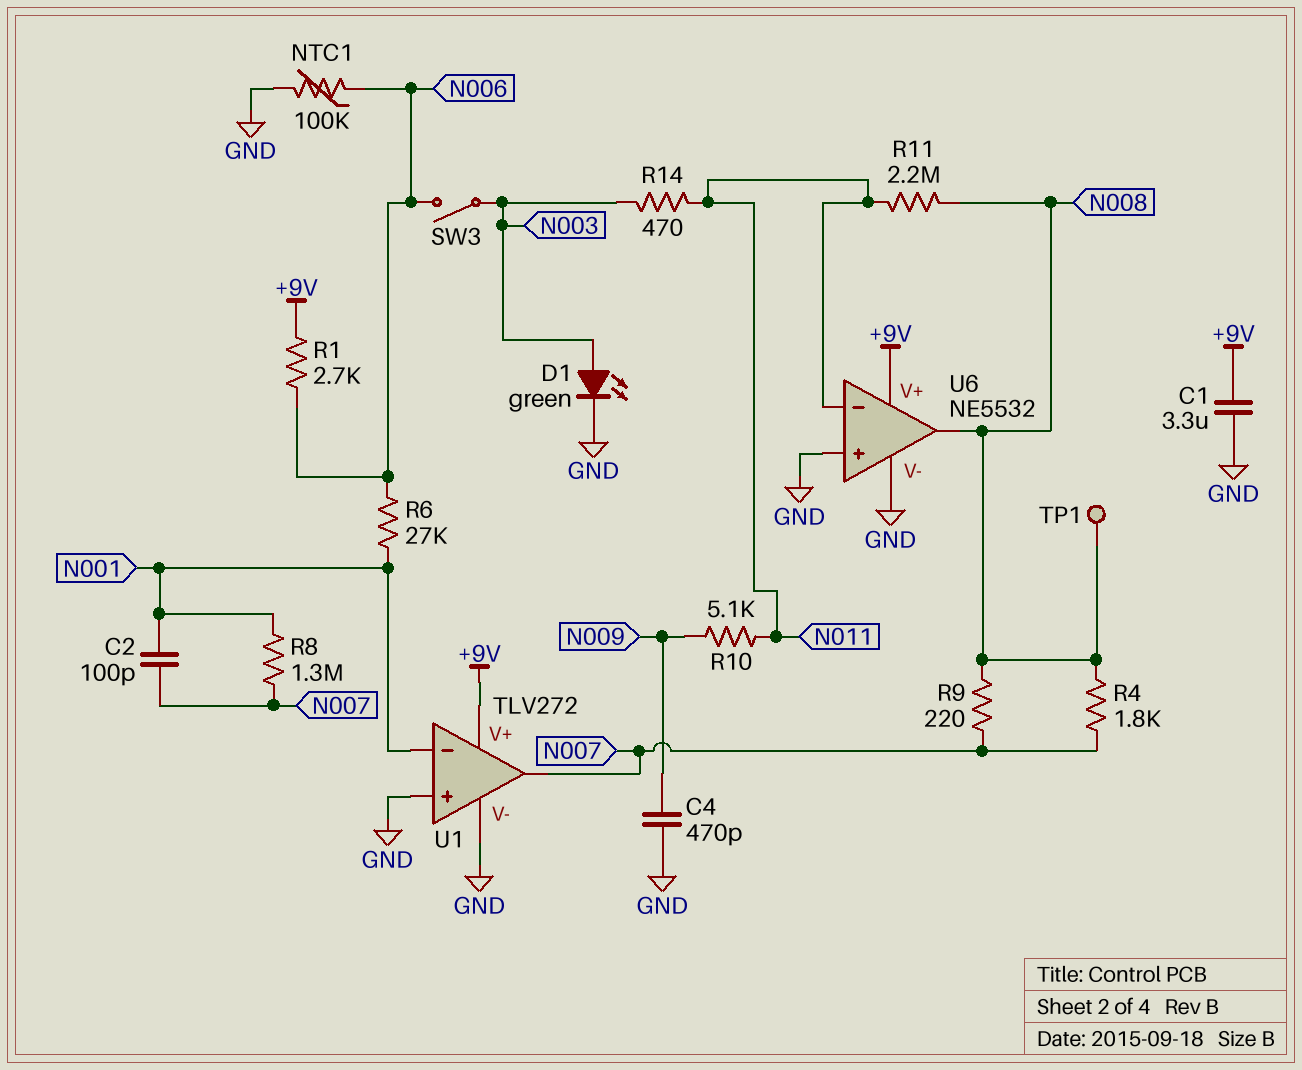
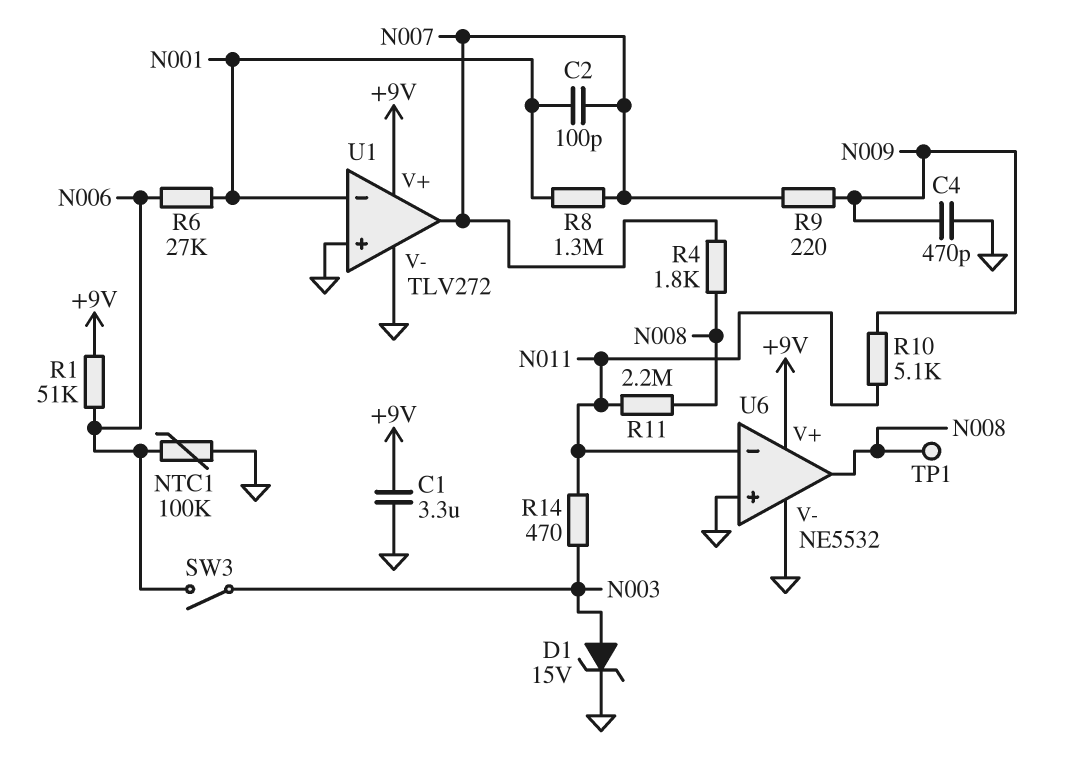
D1: LED green (A N003, K GND) -> zener 15V (A N003, K GND)
R1: 2.7k (+9V, N006) -> 51k (+9V, N006)
R9: 220 (N007, N008) -> 220 (N007, N009)

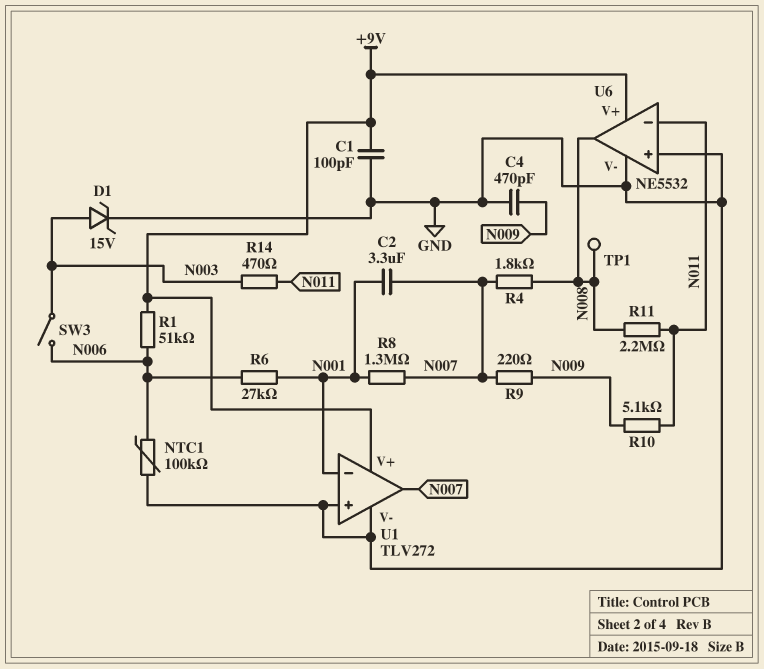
C1: 3.3uF (+9V, GND) -> 100pF (+9V, GND)
C2: 100pF (N001, N007) -> 3.3uF (N001, N007)

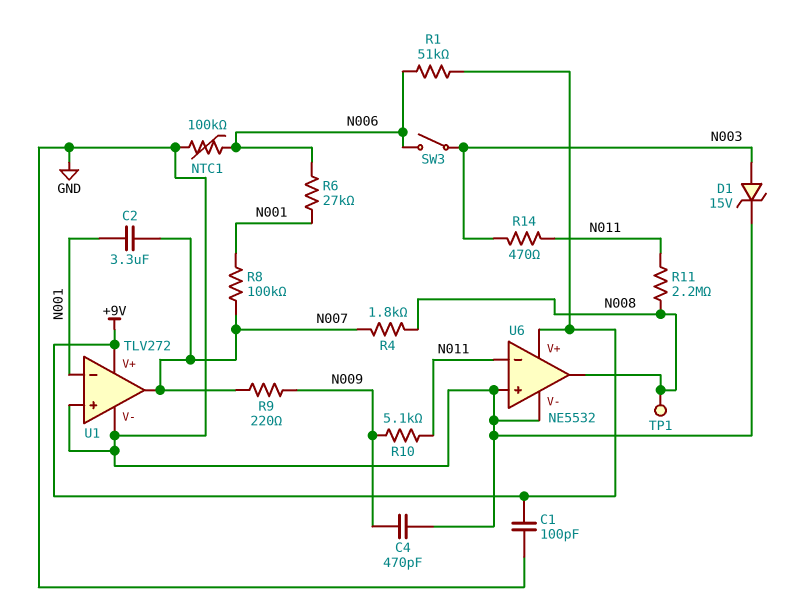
R8: 1.3M (N001, N007) -> 100k (N001, N007)

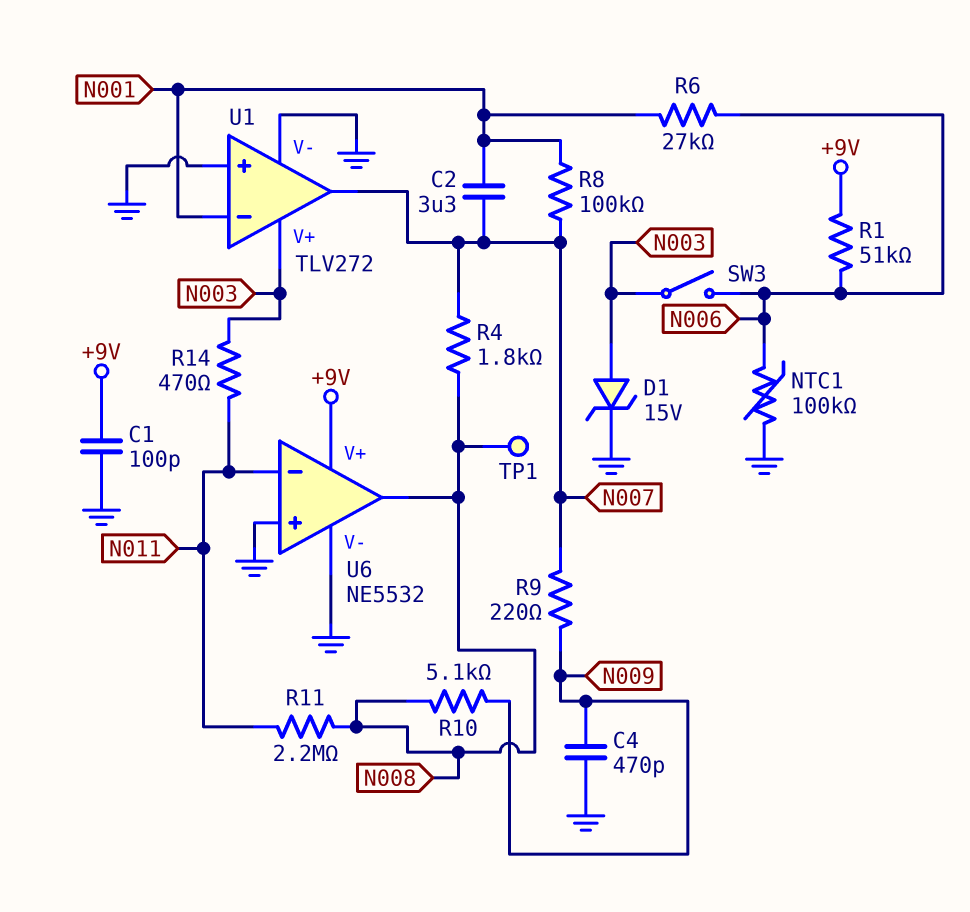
R10: 5.1k (N009, N011) -> 5.1k (N008, N009)
U1 pin V+: +9V -> N003

